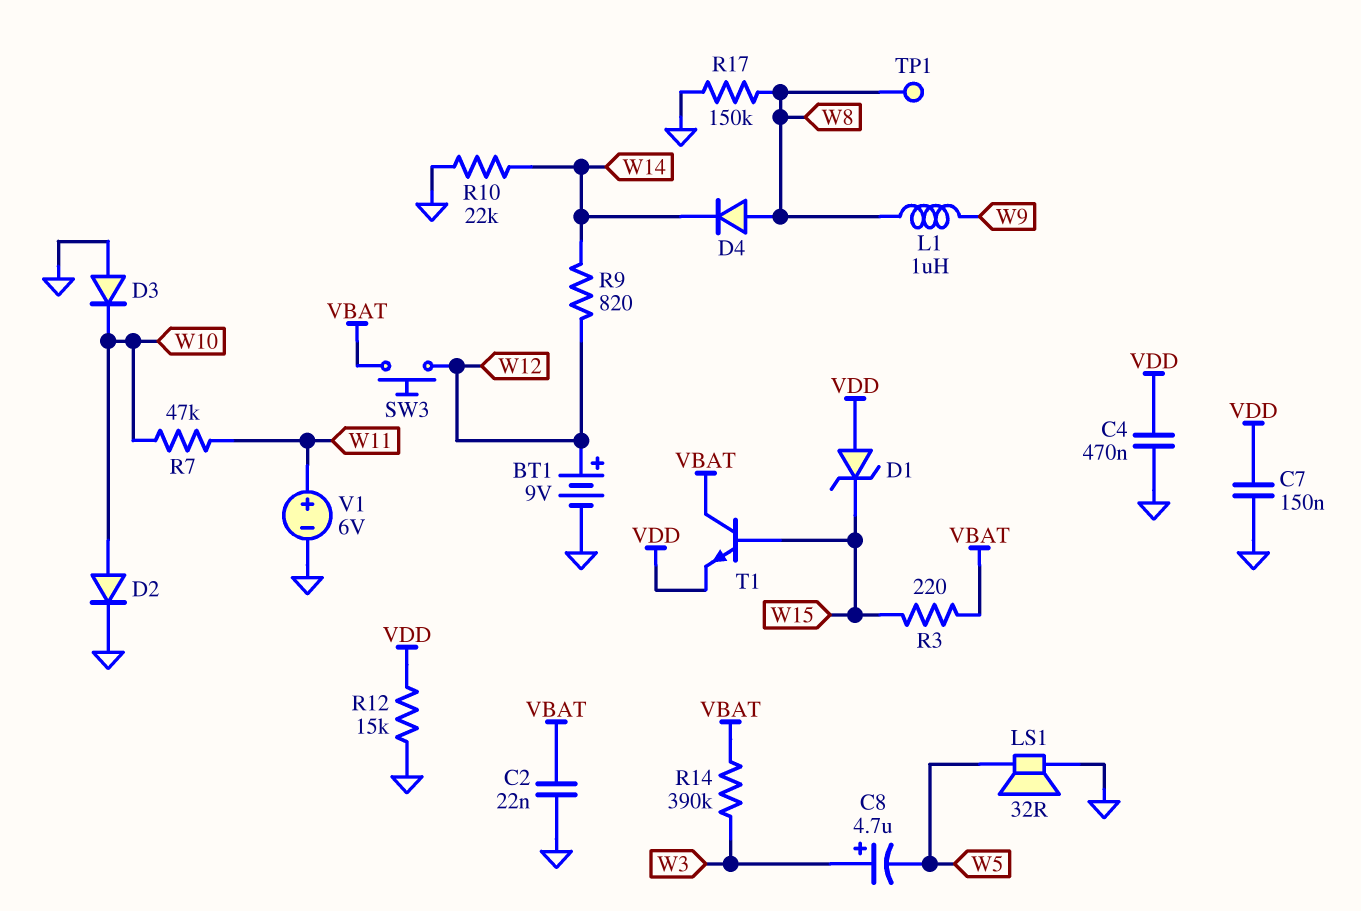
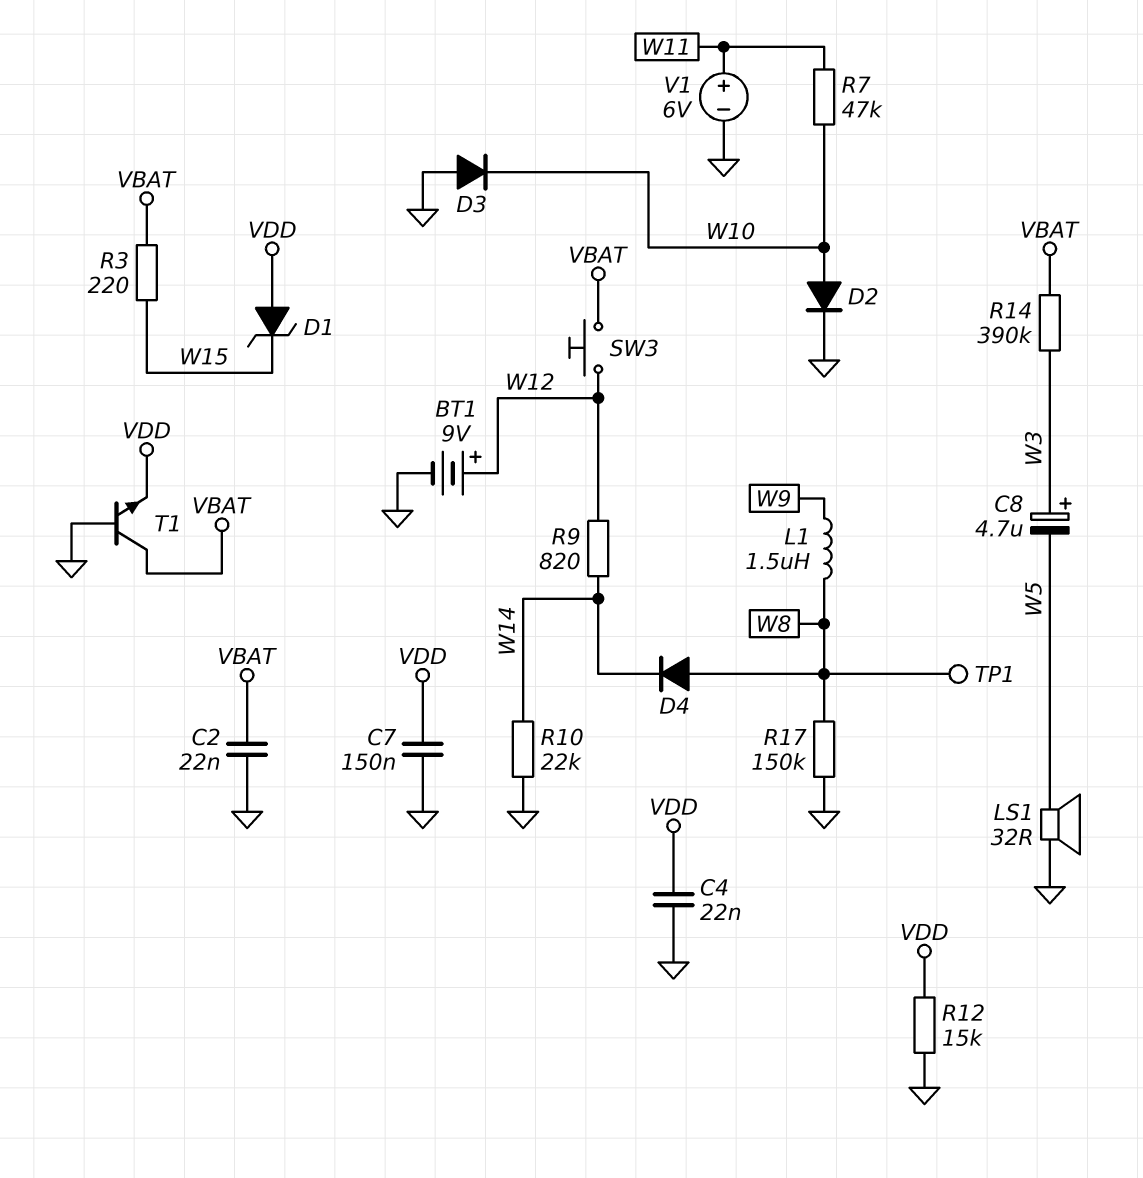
C4: 470nF (GND, VDD) -> 22nF (GND, VDD)
L1: 1uH (W8, W9) -> 1.5uH (W8, W9)
T1: NPN (B W15, C VBAT, E VDD) -> NPN (B GND, C VBAT, E VDD)

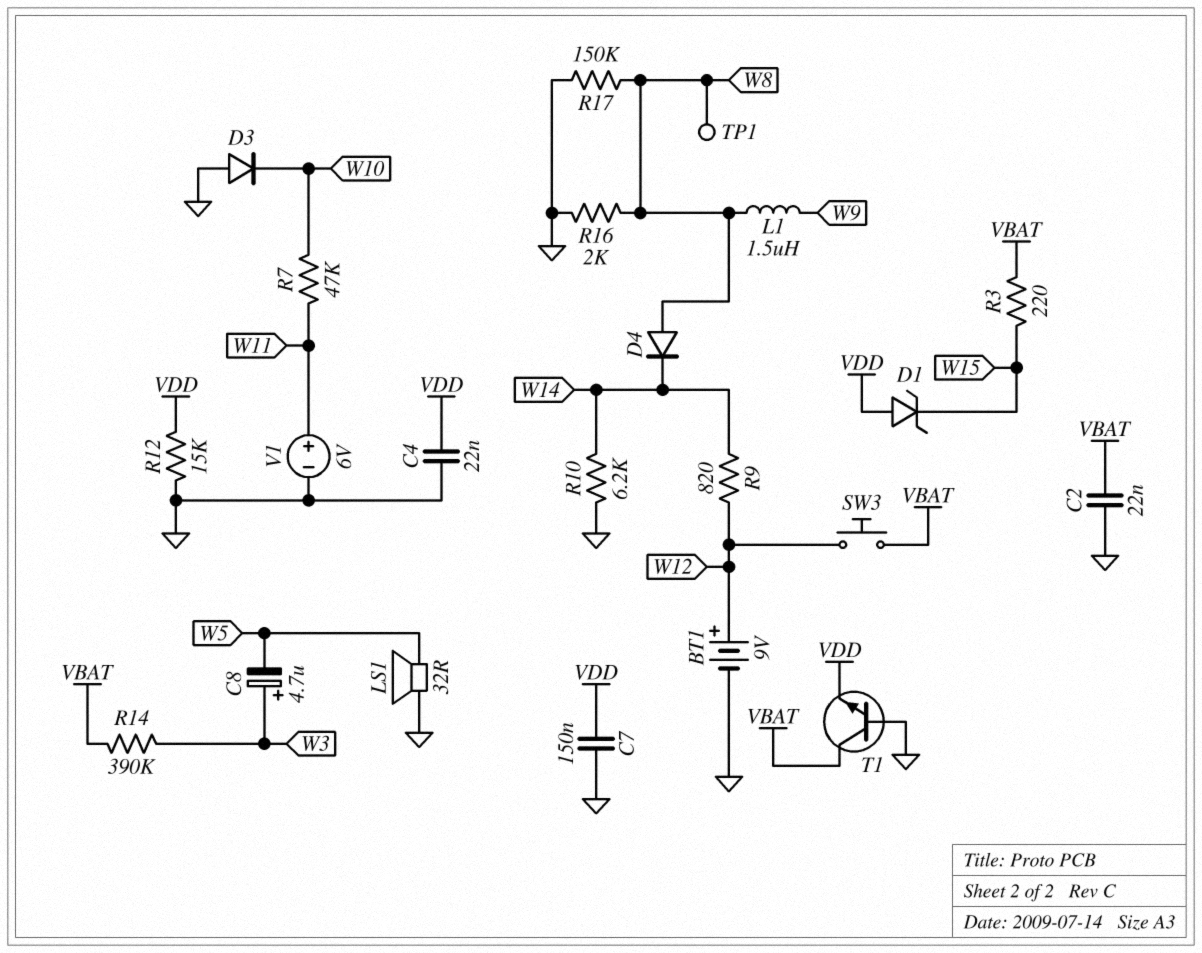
D2: diode (A W10, K GND) -> none
R10: 22k (GND, W14) -> 6.2k (GND, W14)
R16: none -> 2k (GND, W8)

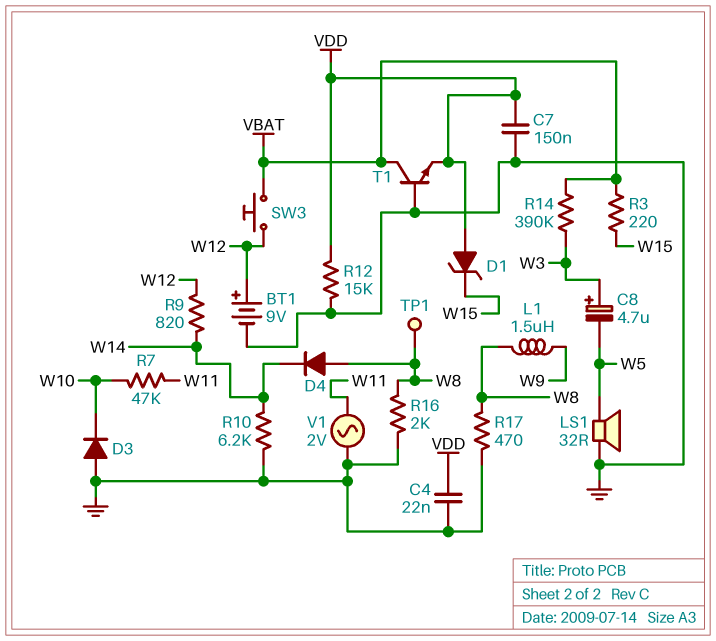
C2: 22nF (GND, VBAT) -> none
R17: 150k (GND, W8) -> 470 (GND, W8)
V1: 6V (plus W11, minus GND) -> AC 2V (GND, W11)

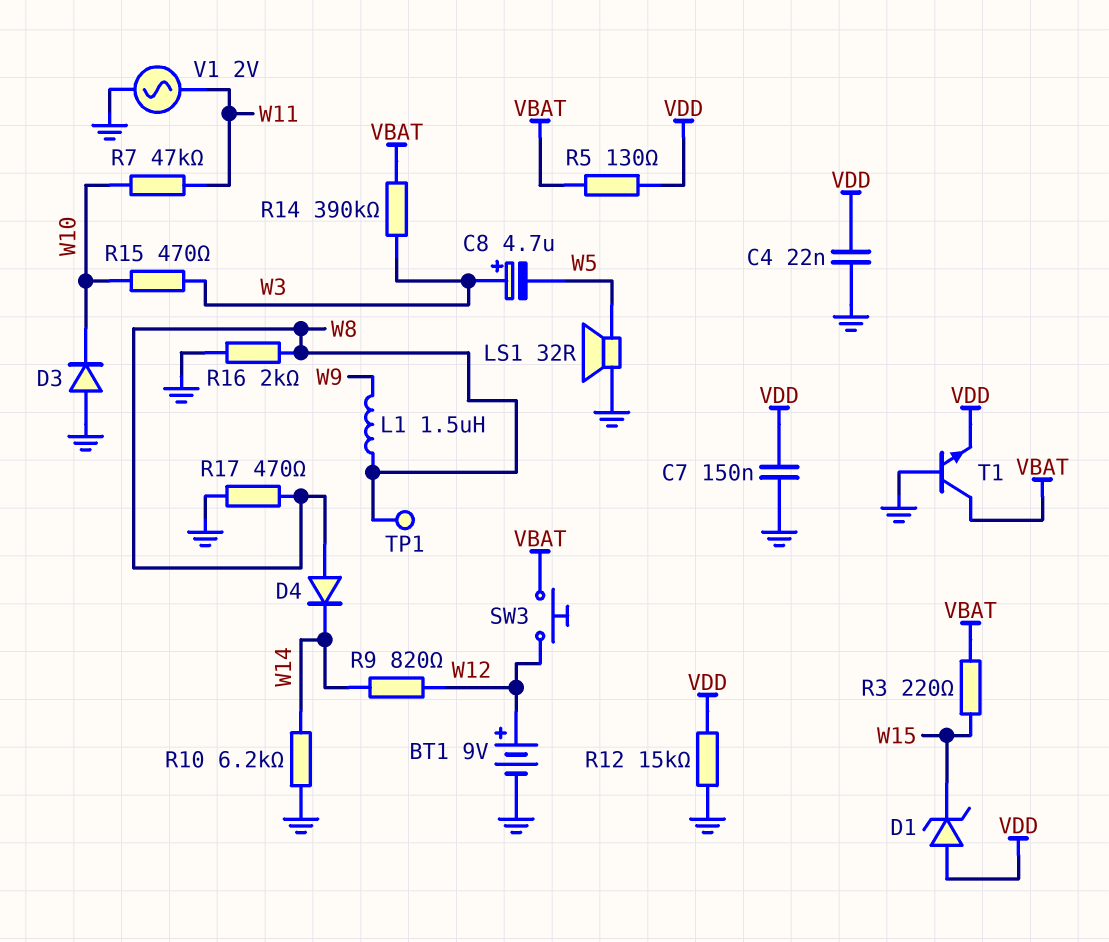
R5: none -> 130 (VBAT, VDD)
R15: none -> 470 (W3, W10)

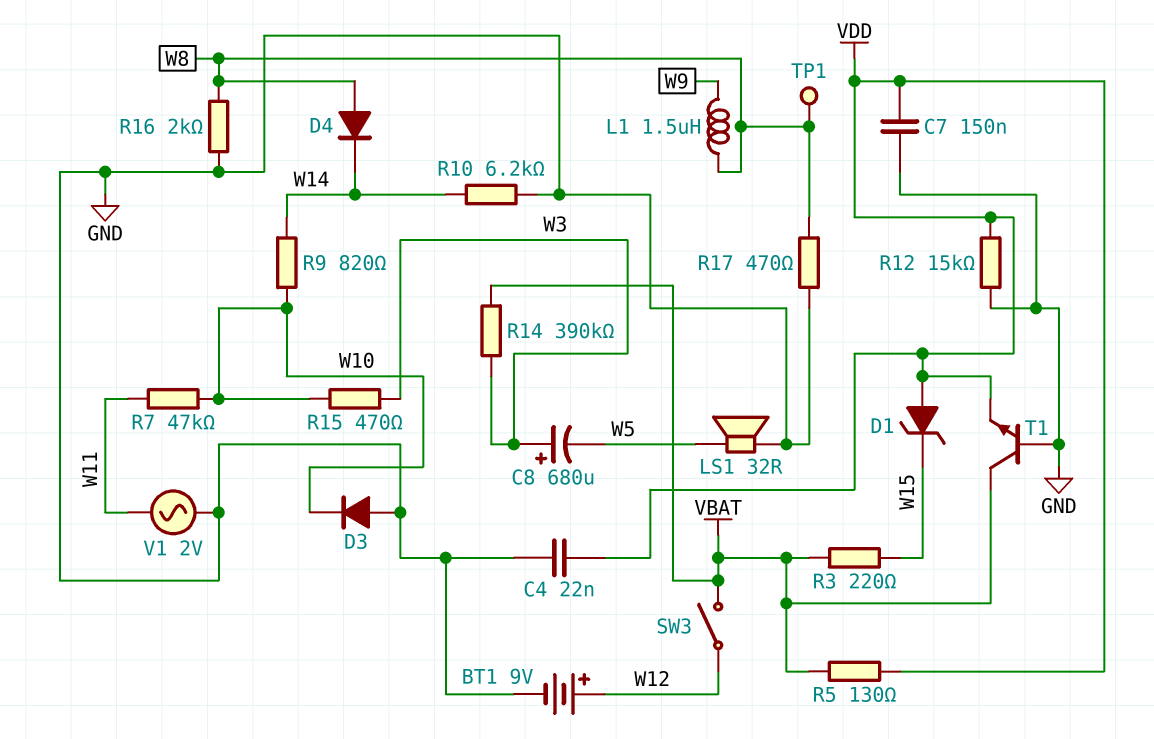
C8: 4.7uF (plus W3, minus W5) -> 680uF (plus W3, minus W5)
R9: 820 (W12, W14) -> 820 (W10, W14)
SW3: button (VBAT, W12) -> switch (VBAT, W12)

